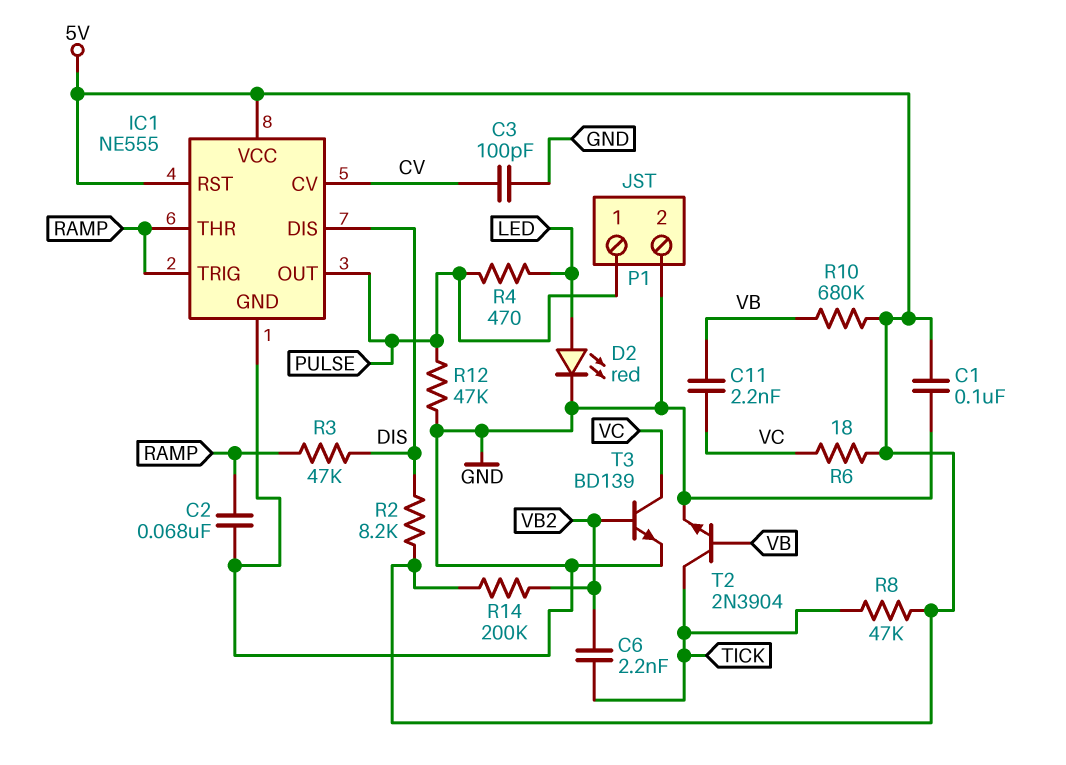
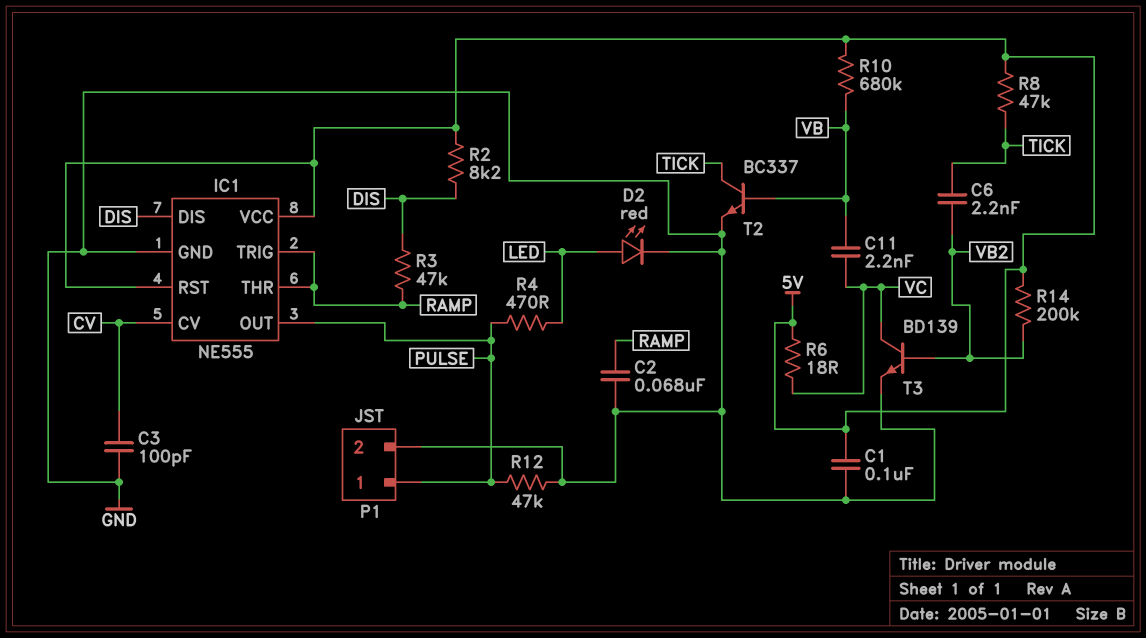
T2: NPN 2N3904 (B VB, C TICK, E GND) -> NPN BC337 (B VB, C TICK, E GND)

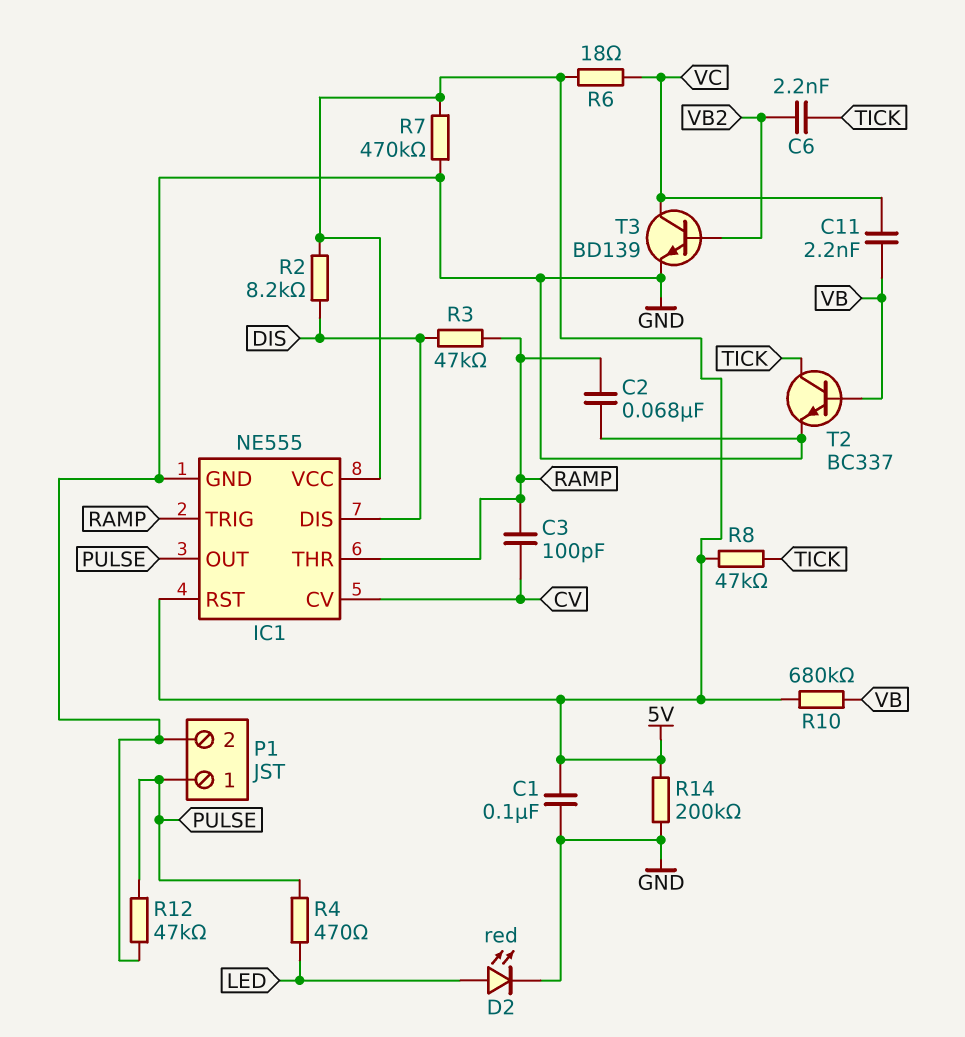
C3: 100pF (CV, GND) -> 100pF (CV, RAMP)
R7: none -> 470k (5V, GND)
R14: 200k (5V, VB2) -> 200k (5V, GND)

